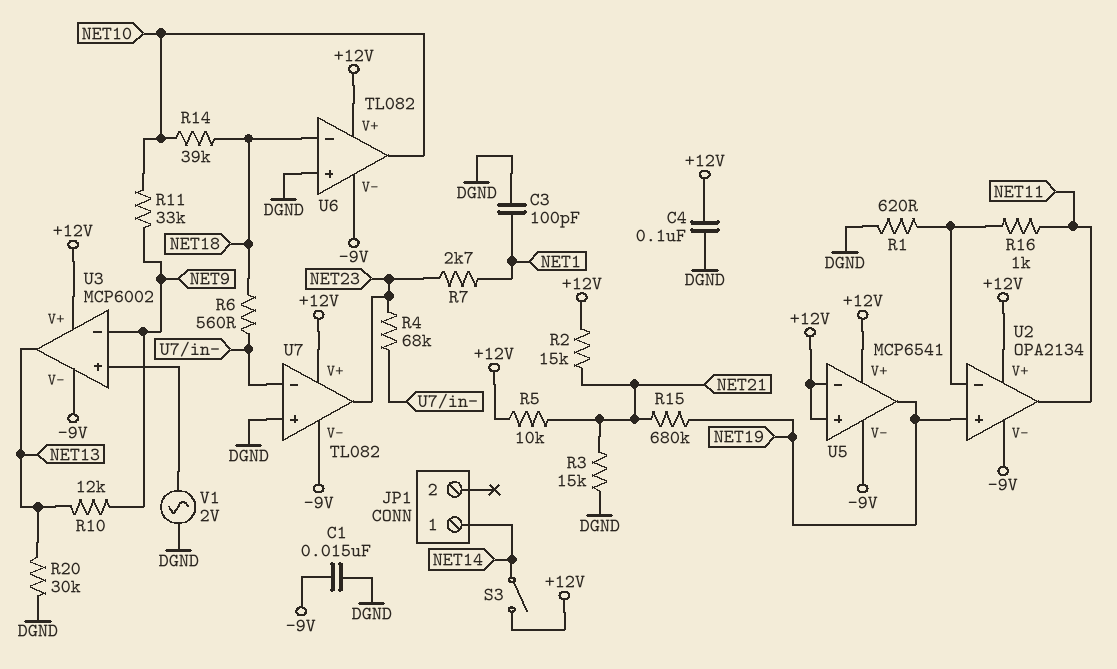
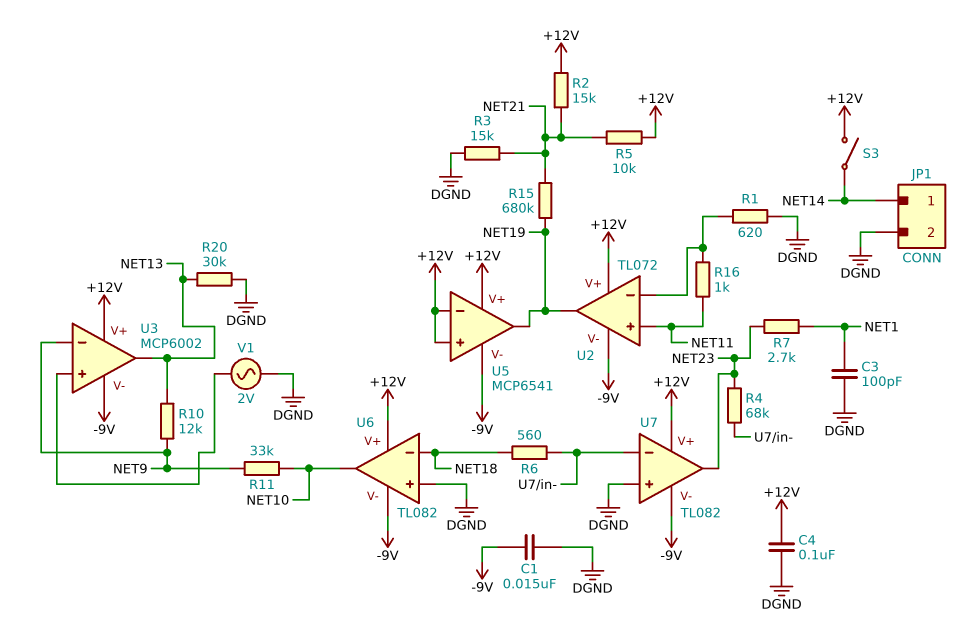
JP1 pin 2: none -> DGND
R14: 39k (NET10, NET18) -> none
U2: OPA2134 -> TL072
U2 pin in+: NET19 -> NET11
U2 pin out: NET11 -> NET19

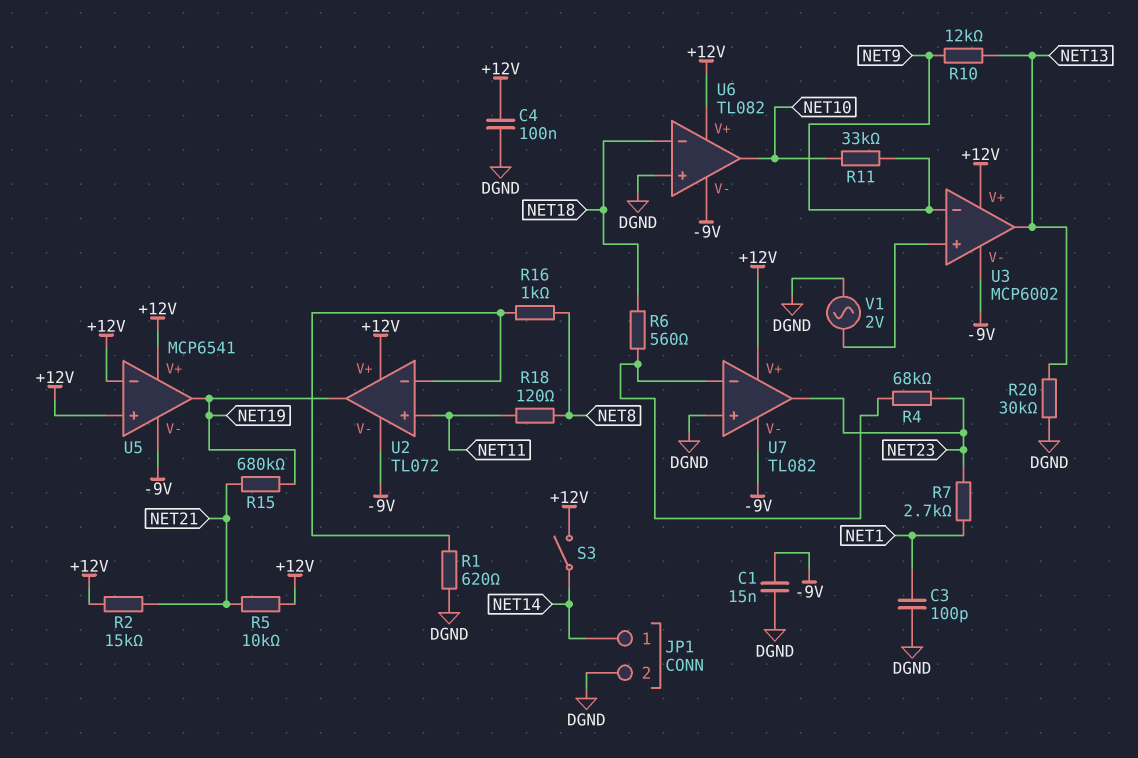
R3: 15k (DGND, NET21) -> none
R16: 1k (NET11, U2/in-) -> 1k (NET8, U2/in-)
R18: none -> 120 (NET8, NET11)

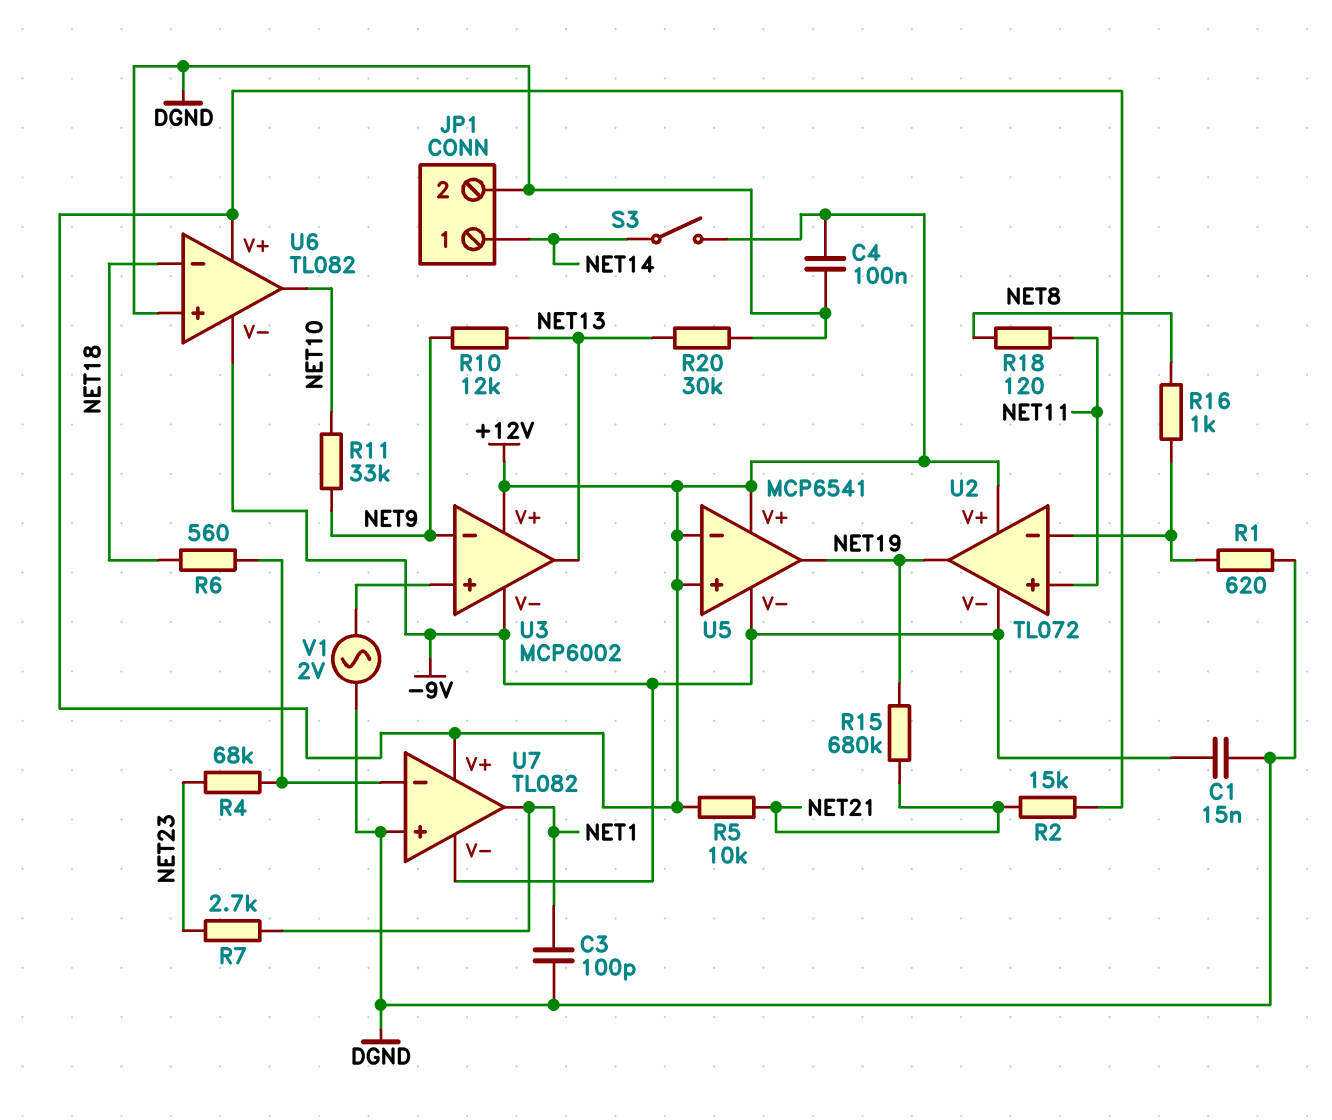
U7 pin out: NET23 -> NET1

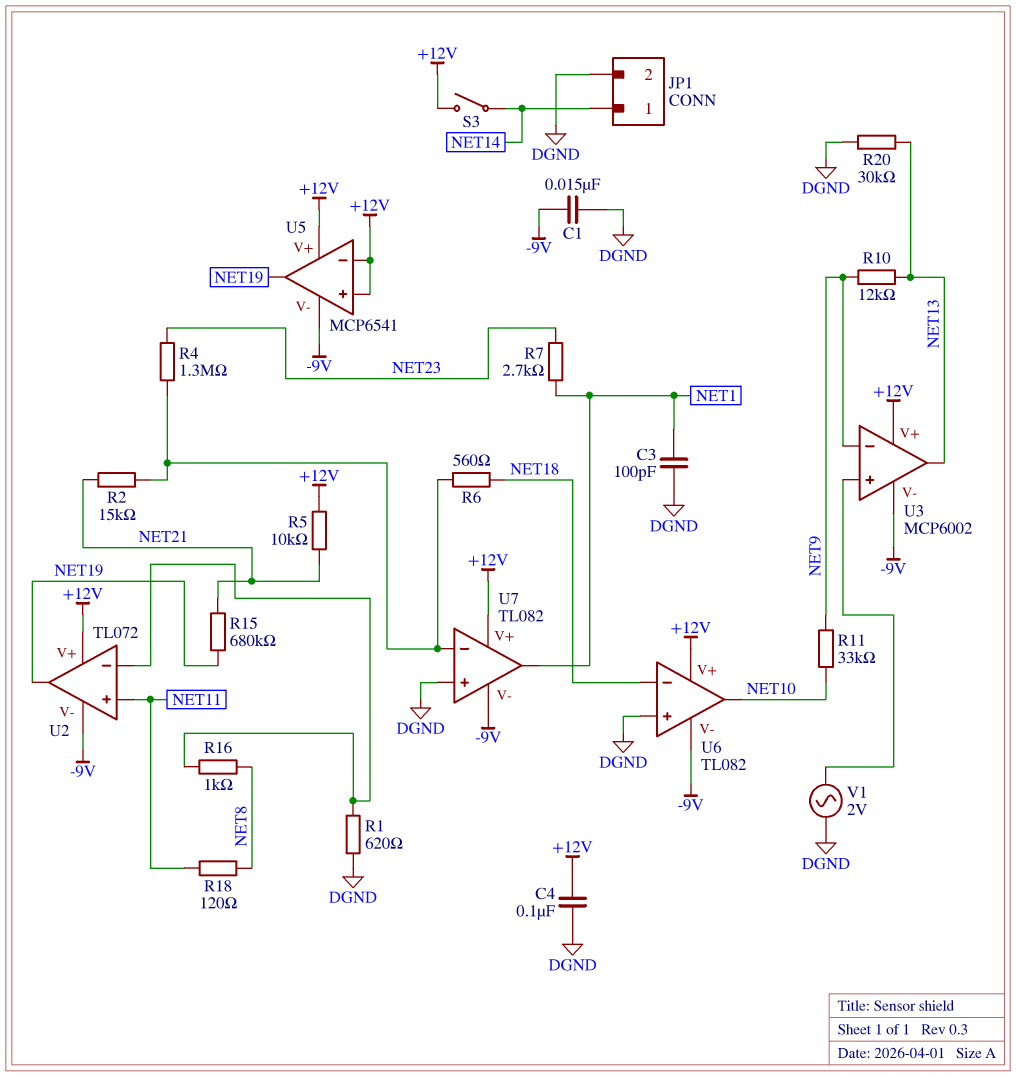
R2: 15k (+12V, NET21) -> 15k (NET21, U7/in-)
R4: 68k (NET23, U7/in-) -> 1.3M (NET23, U7/in-)

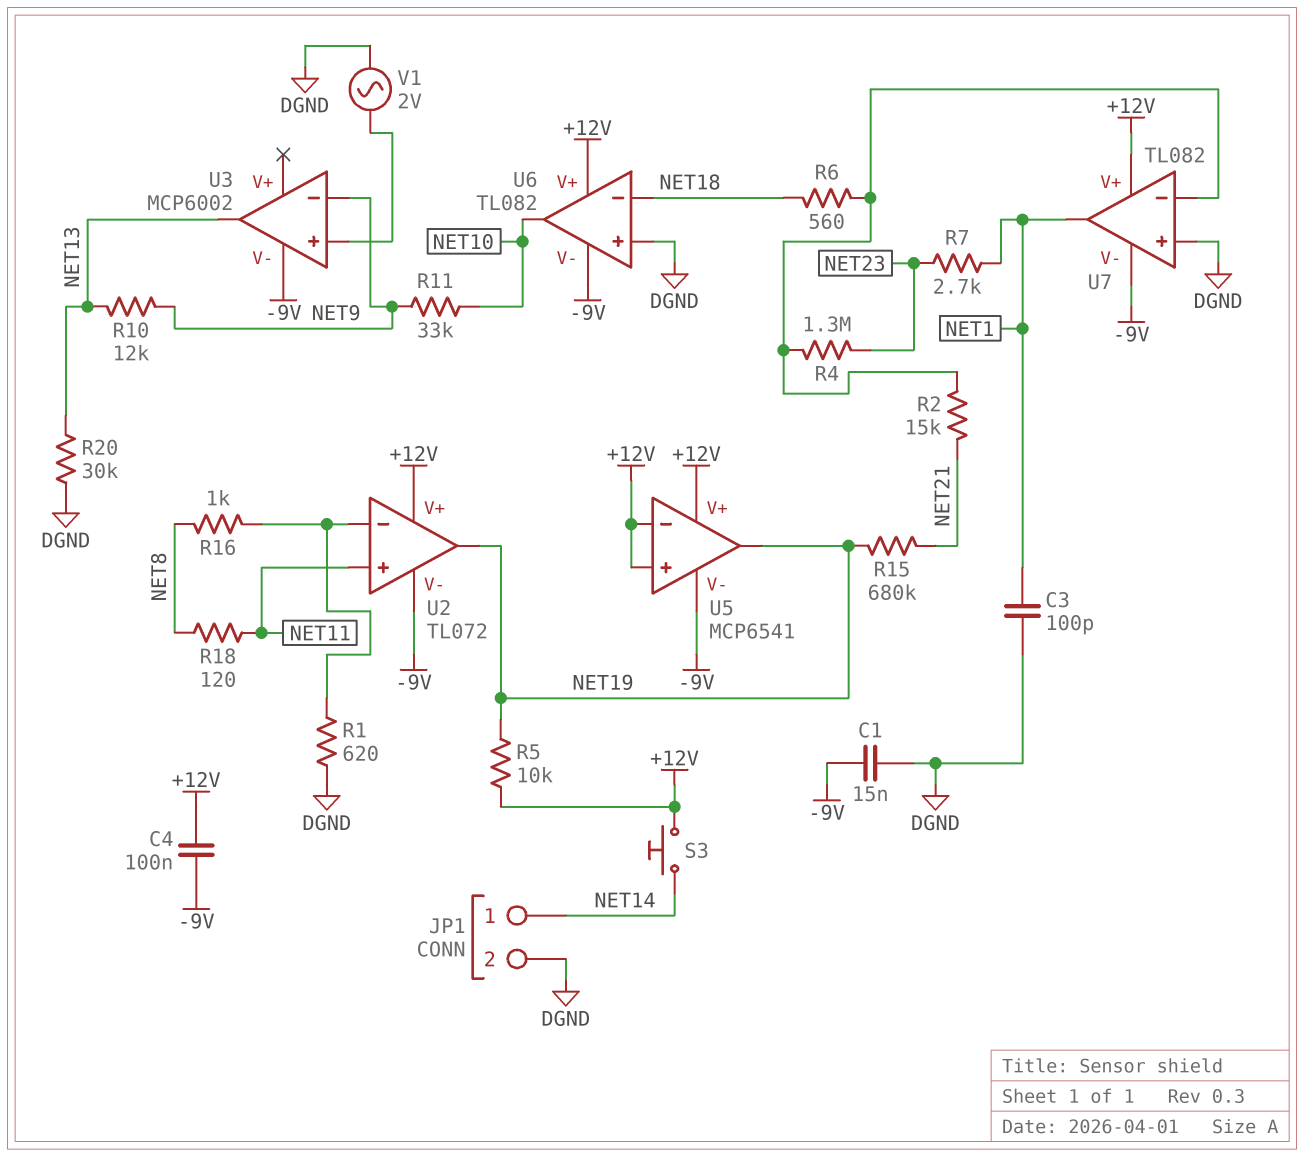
C4: 100nF (+12V, DGND) -> 100nF (+12V, -9V)
R5: 10k (+12V, NET21) -> 10k (+12V, NET19)
S3: switch (+12V, NET14) -> button (+12V, NET14)
U3 pin V+: +12V -> none

